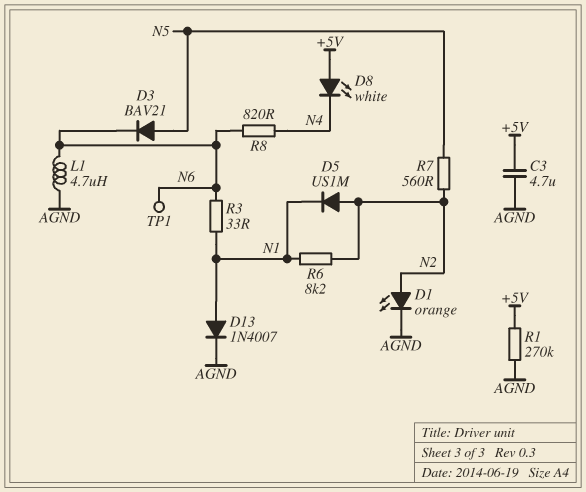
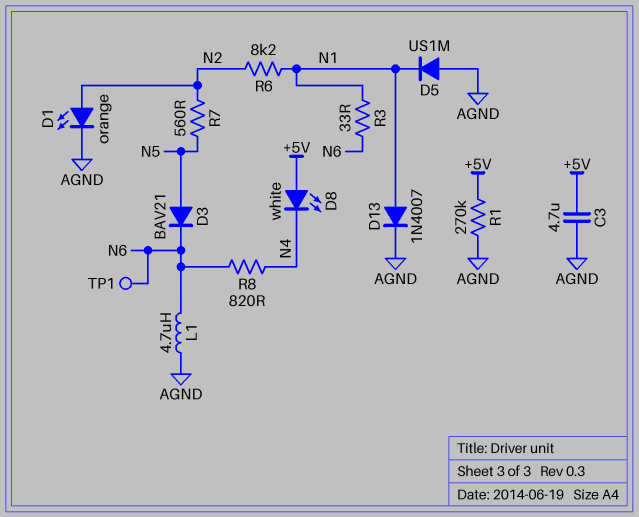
D5: diode US1M (A N2, K N1) -> diode US1M (A AGND, K N1)

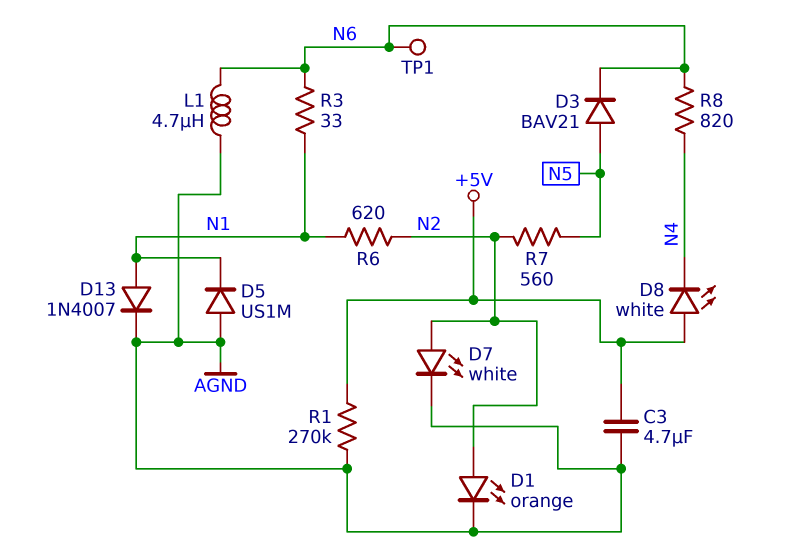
D7: none -> LED white (A N2, K AGND)
R6: 8.2k (N1, N2) -> 620 (N1, N2)

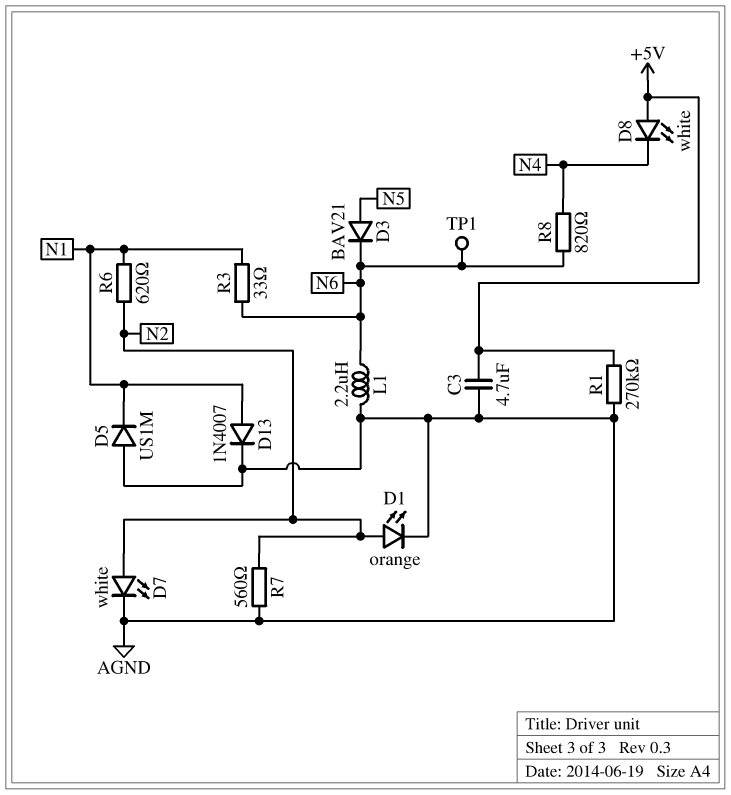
L1: 4.7uH (AGND, N6) -> 2.2uH (AGND, N6)
R7: 560 (N2, N5) -> 560 (AGND, N2)

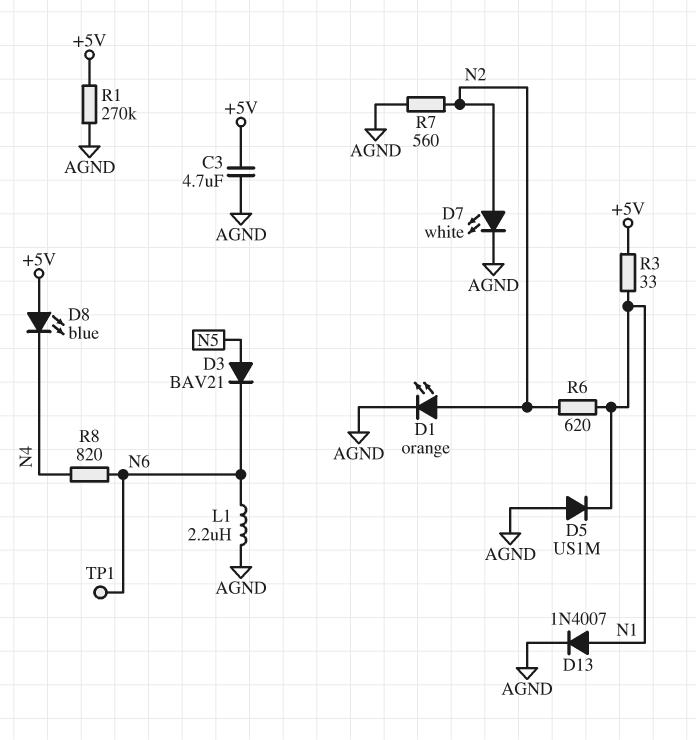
D8: LED white (A +5V, K N4) -> LED blue (A +5V, K N4)
R3: 33 (N1, N6) -> 33 (+5V, N1)

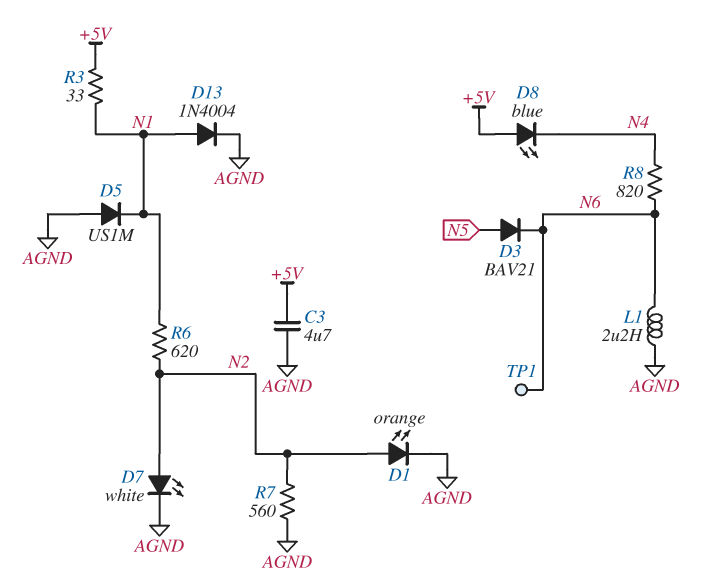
D13: diode 1N4007 (A N1, K AGND) -> diode 1N4004 (A N1, K AGND)
R1: 270k (+5V, AGND) -> none

